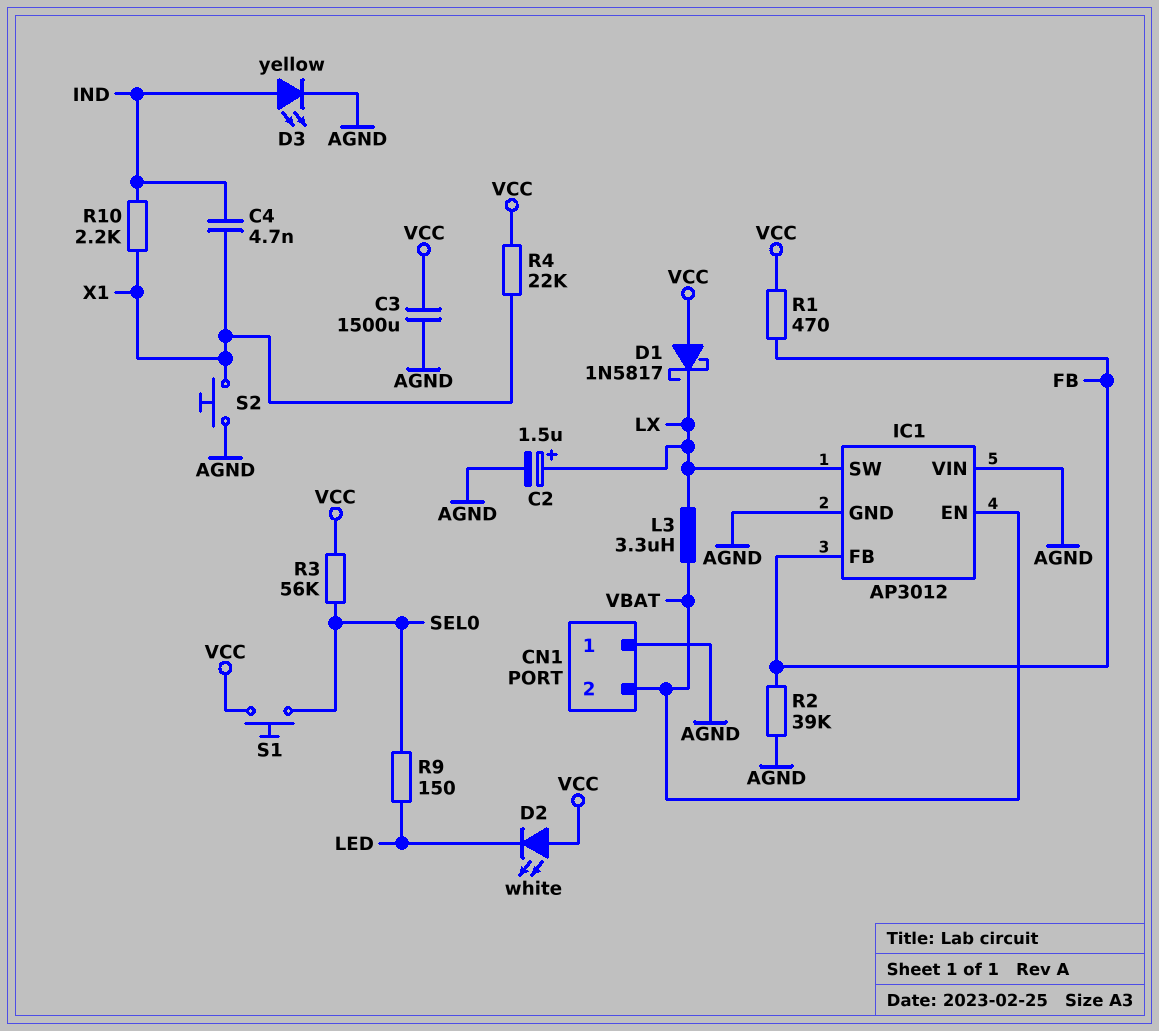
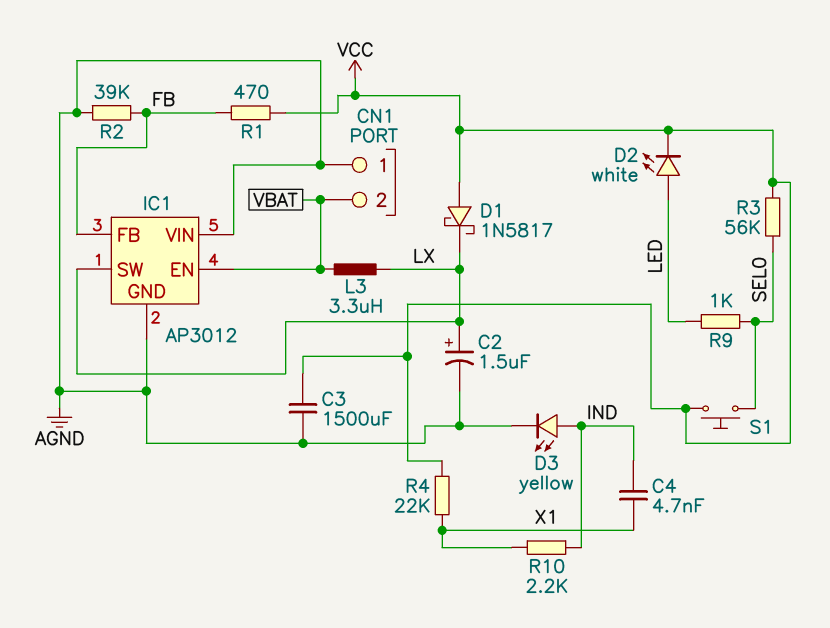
D2: LED white (A VCC, K LED) -> LED white (A LED, K VCC)
R9: 150 (LED, SEL0) -> 1k (LED, SEL0)
S2: button (AGND, X1) -> none

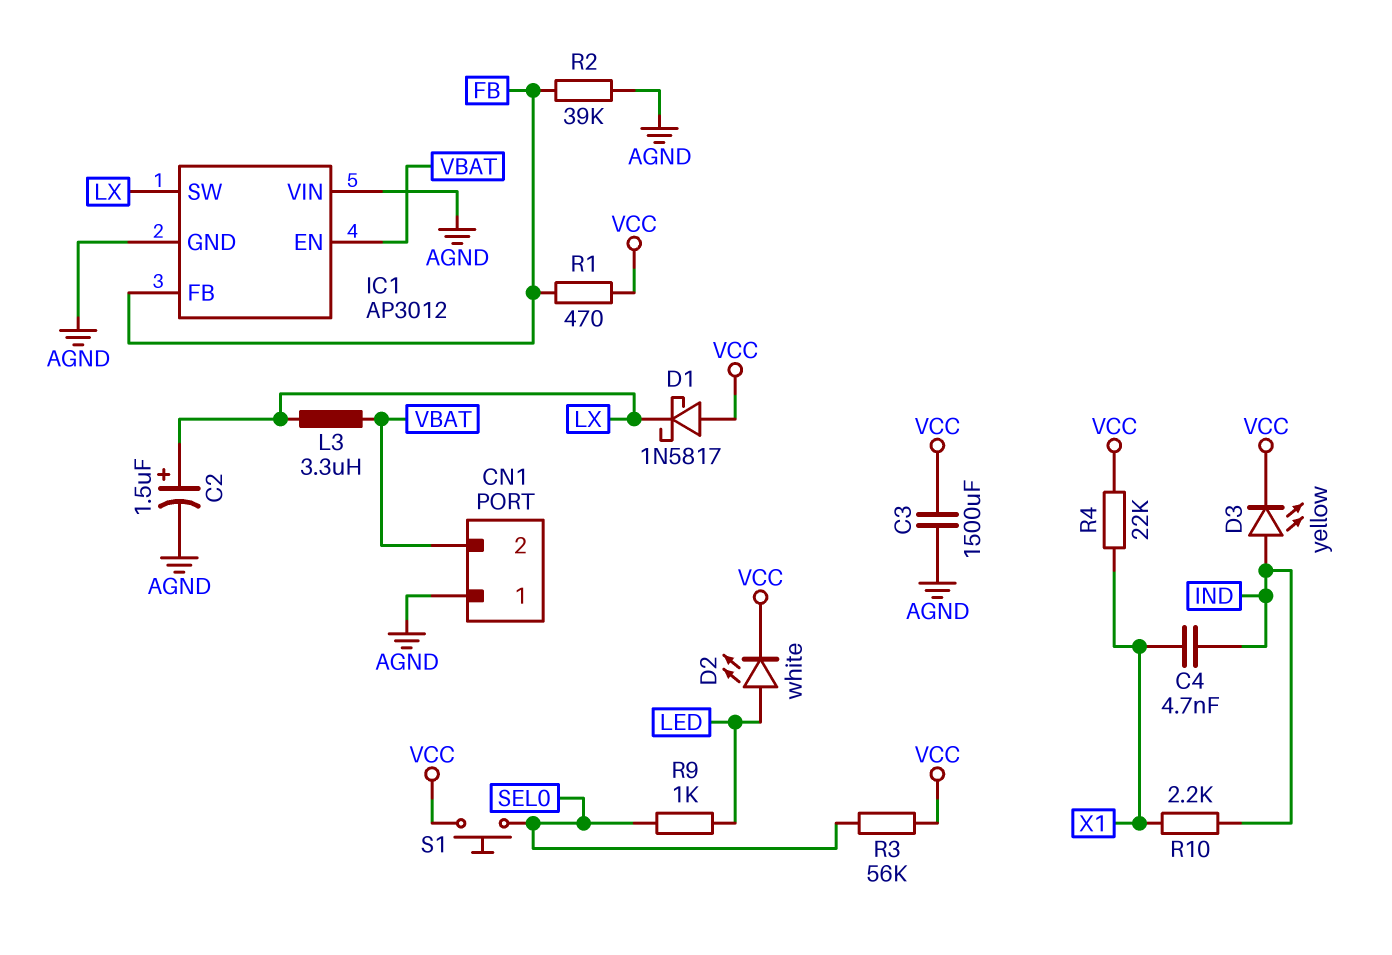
D3: LED yellow (A IND, K AGND) -> LED yellow (A IND, K VCC)

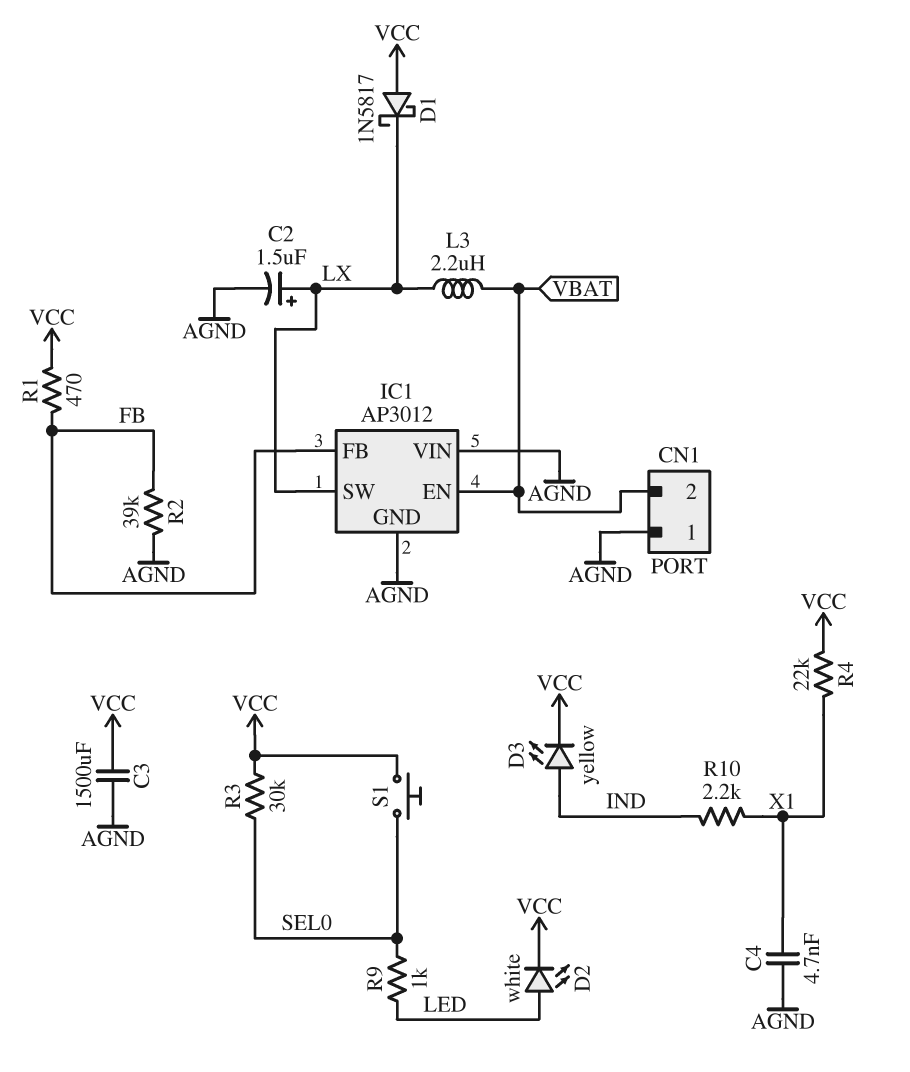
C4: 4.7nF (IND, X1) -> 4.7nF (AGND, X1)
L3: 3.3uH (LX, VBAT) -> 2.2uH (LX, VBAT)
R3: 56k (SEL0, VCC) -> 30k (SEL0, VCC)

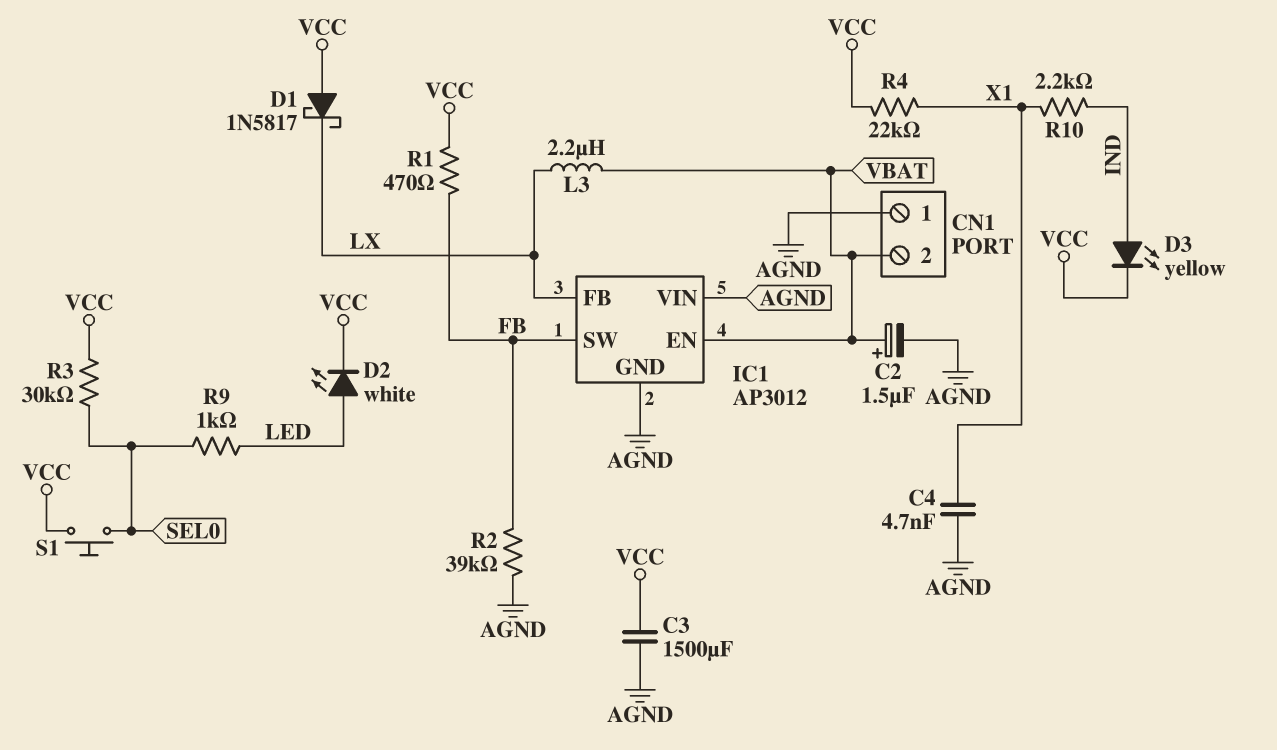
C2: 1.5uF (plus LX, minus AGND) -> 1.5uF (plus VBAT, minus AGND)
IC1 pin FB: FB -> LX
IC1 pin SW: LX -> FB

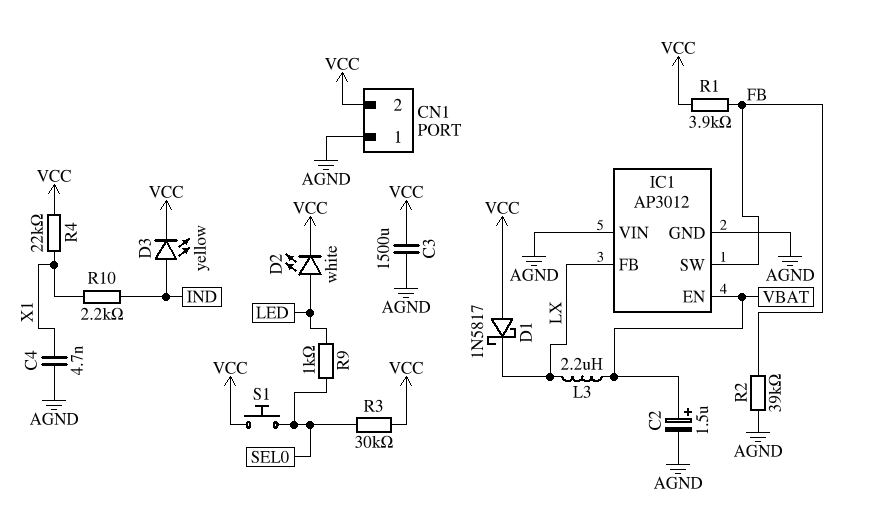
CN1 pin 2: VBAT -> VCC
R1: 470 (FB, VCC) -> 3.9k (FB, VCC)

